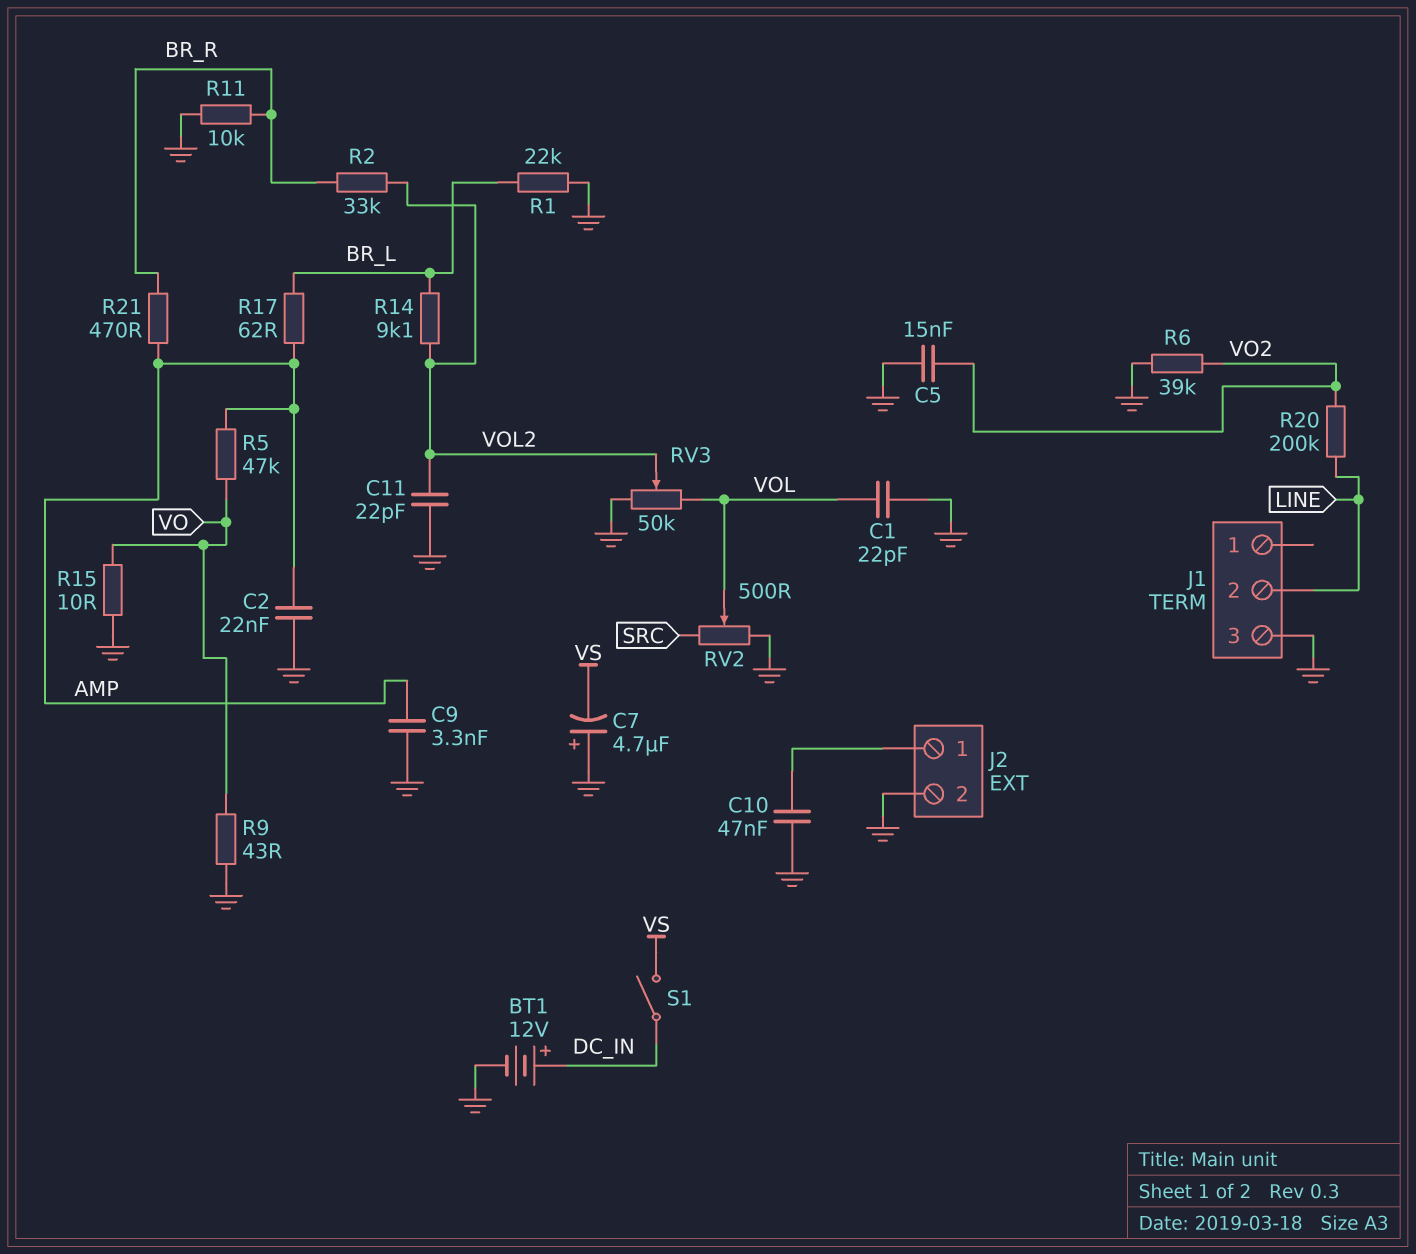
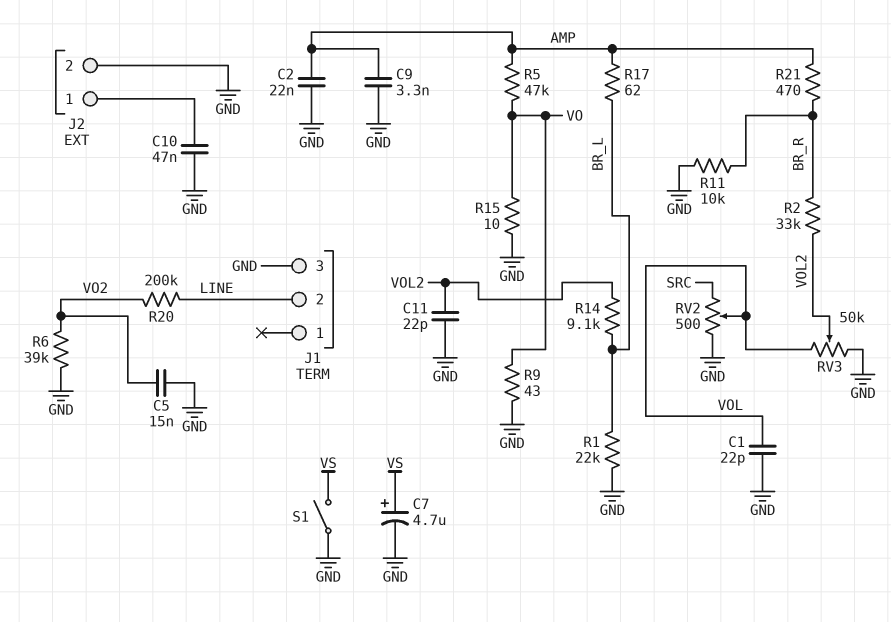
BT1: 12V (plus DC_IN, minus GND) -> none
C7: 4.7uF (plus GND, minus VS) -> 4.7uF (plus VS, minus GND)
S1: switch (DC_IN, VS) -> switch (GND, VS)

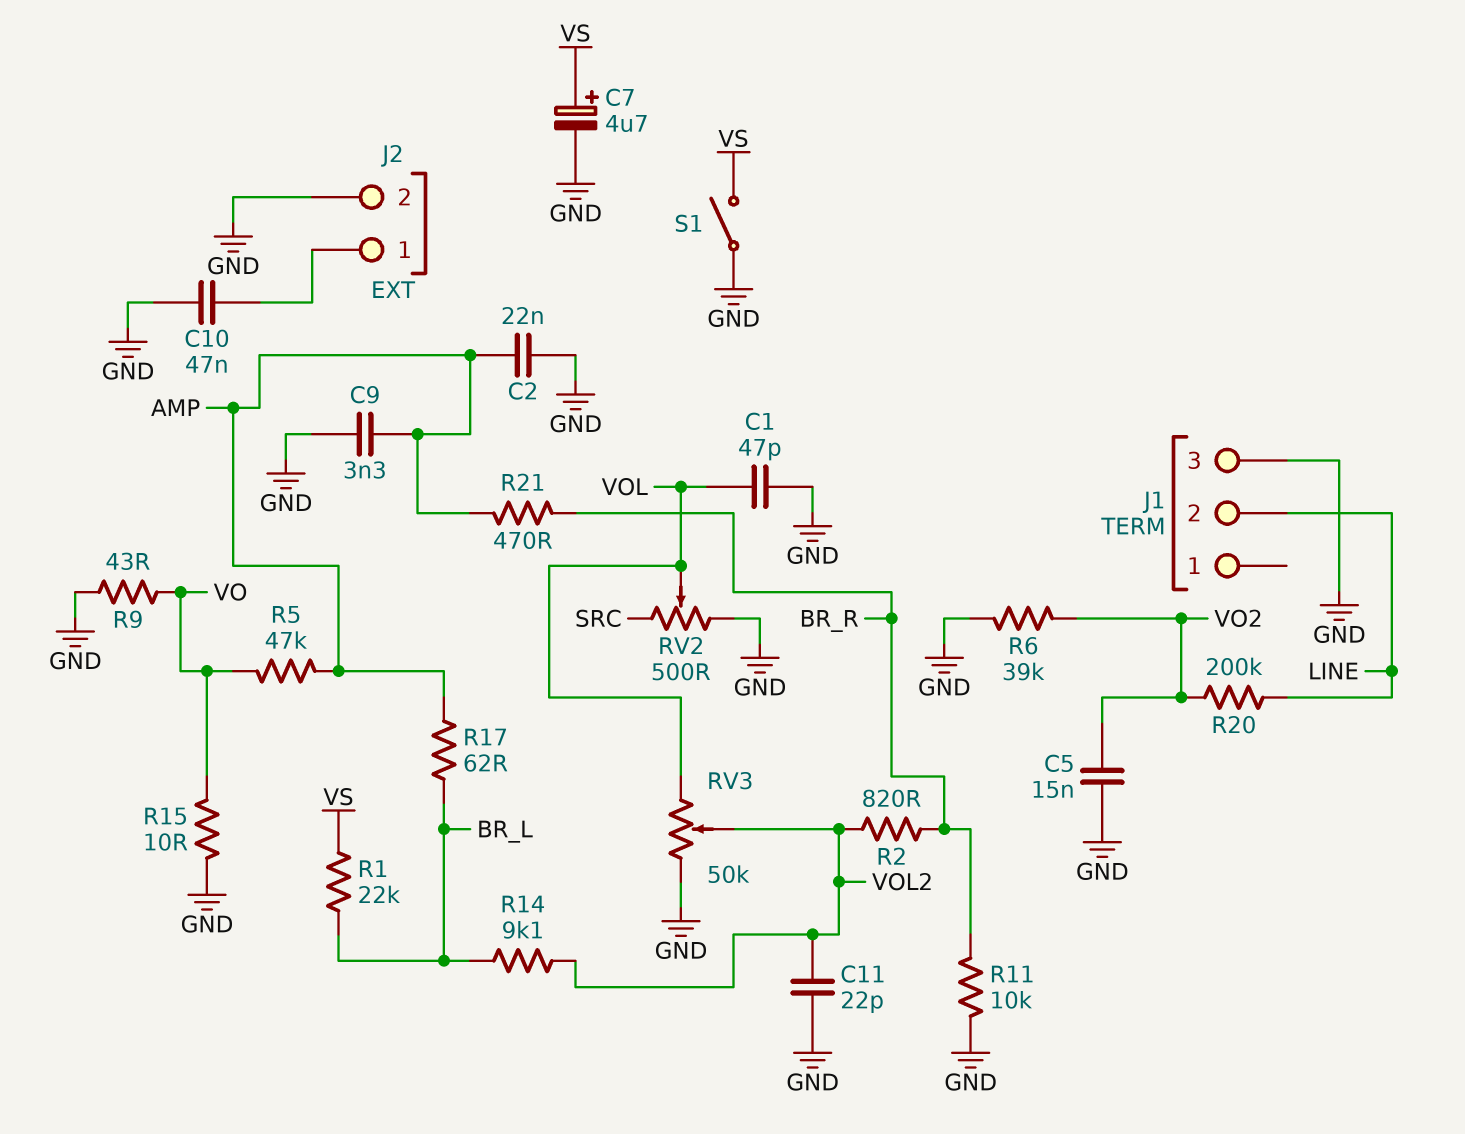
C1: 22pF (GND, VOL) -> 47pF (GND, VOL)
R1: 22k (BR_L, GND) -> 22k (BR_L, VS)
R2: 33k (BR_R, VOL2) -> 820 (BR_R, VOL2)

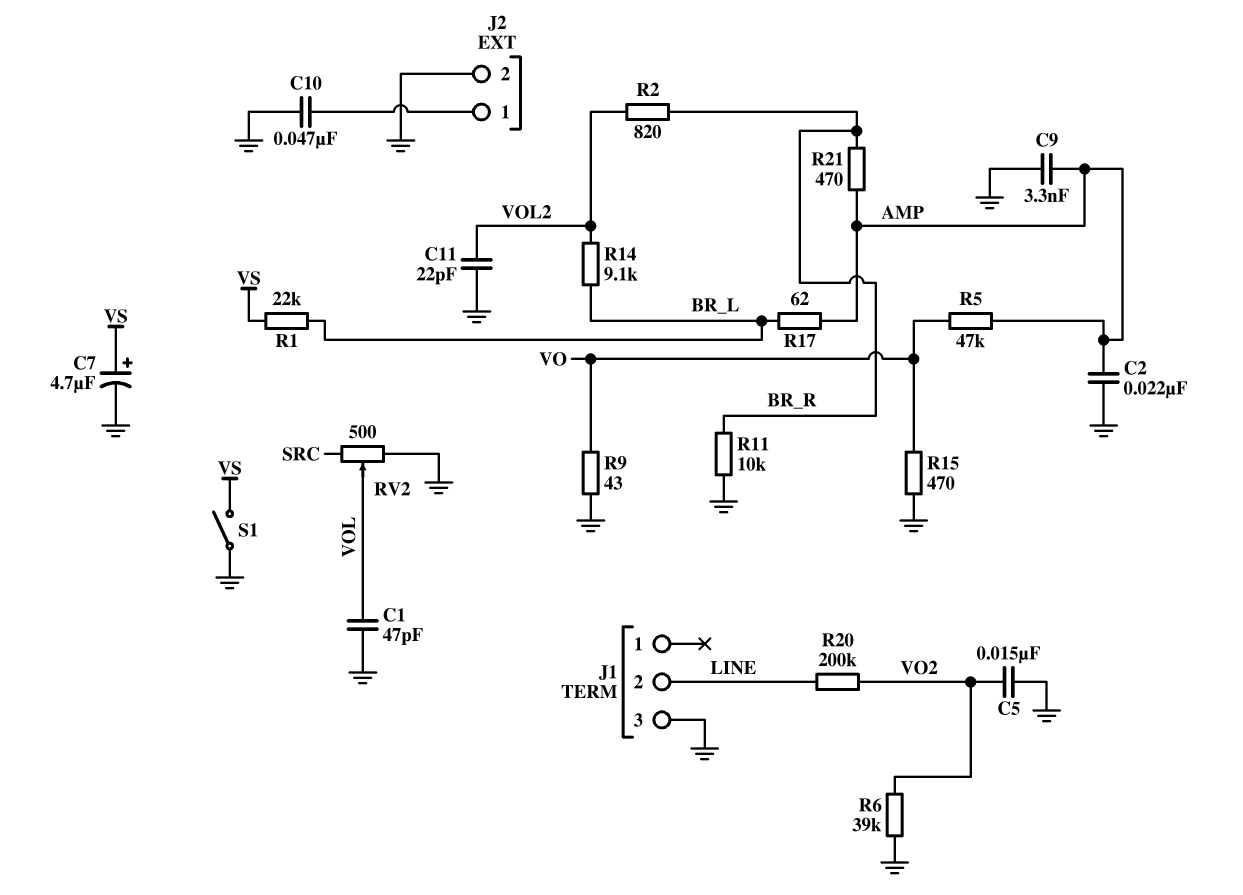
R15: 10 (GND, VO) -> 470 (GND, VO)
RV3: 50k (GND, VOL, wiper VOL2) -> none

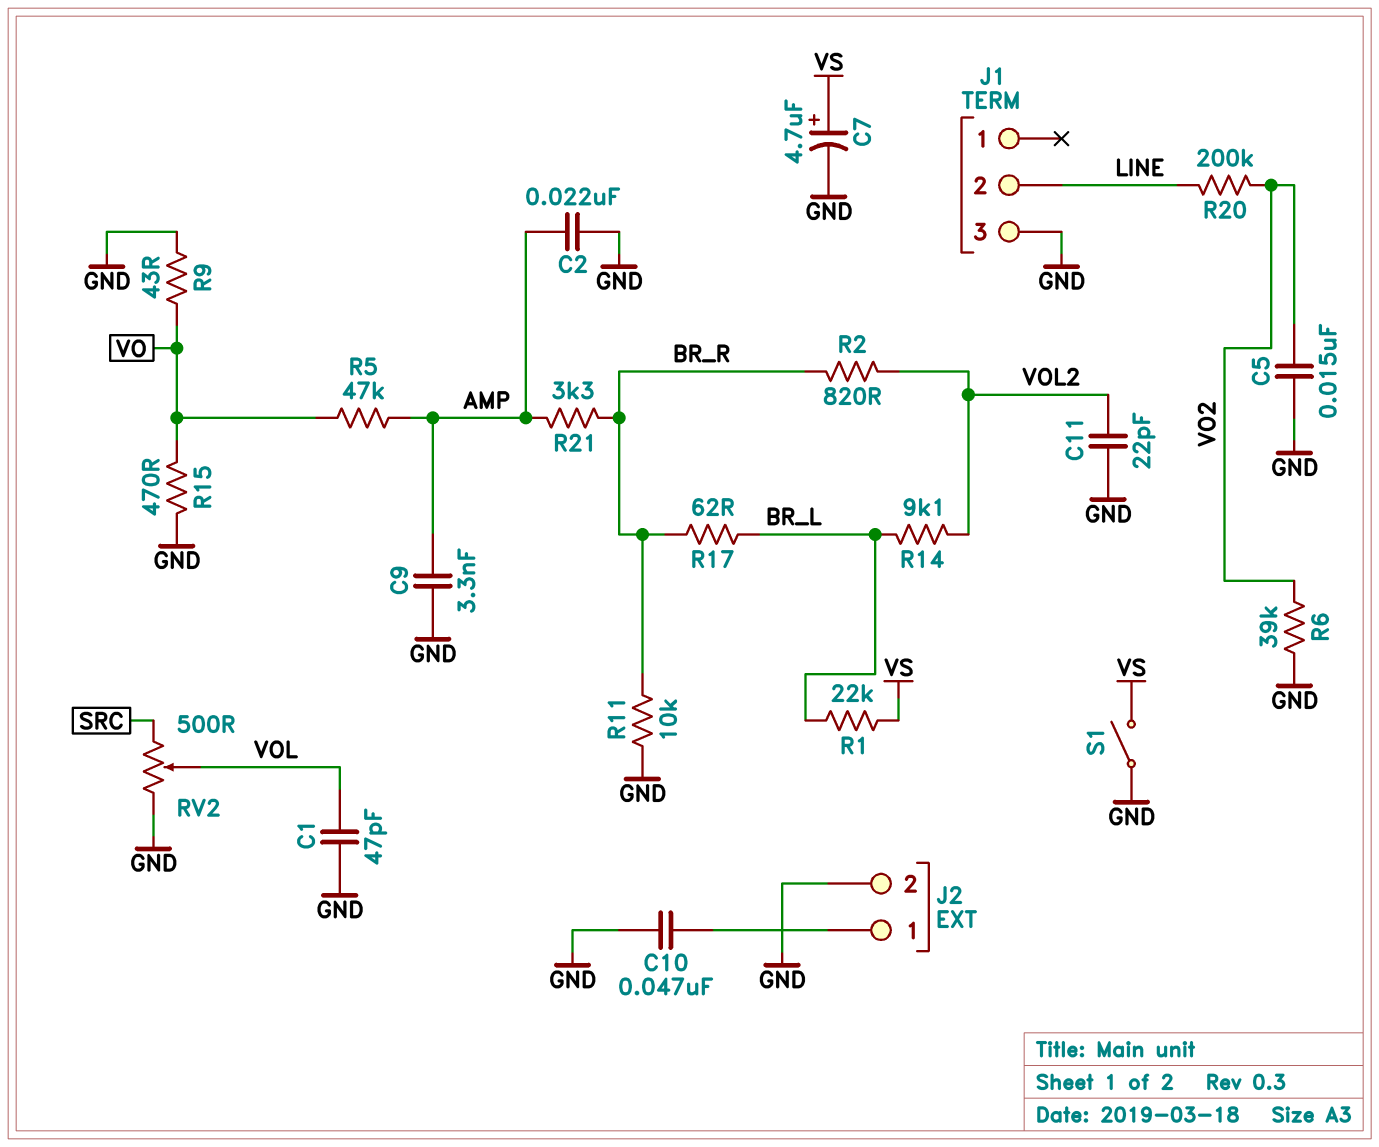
R17: 62 (AMP, BR_L) -> 62 (BR_L, BR_R)
R21: 470 (AMP, BR_R) -> 3.3k (AMP, BR_R)

